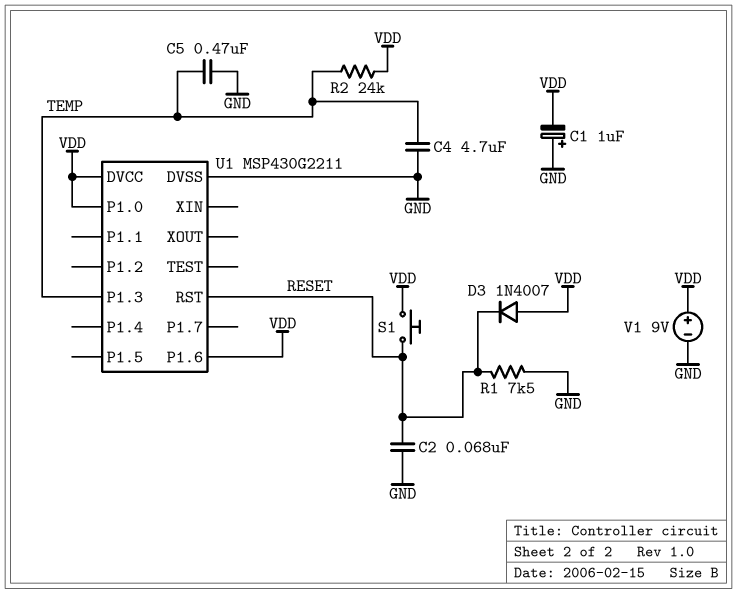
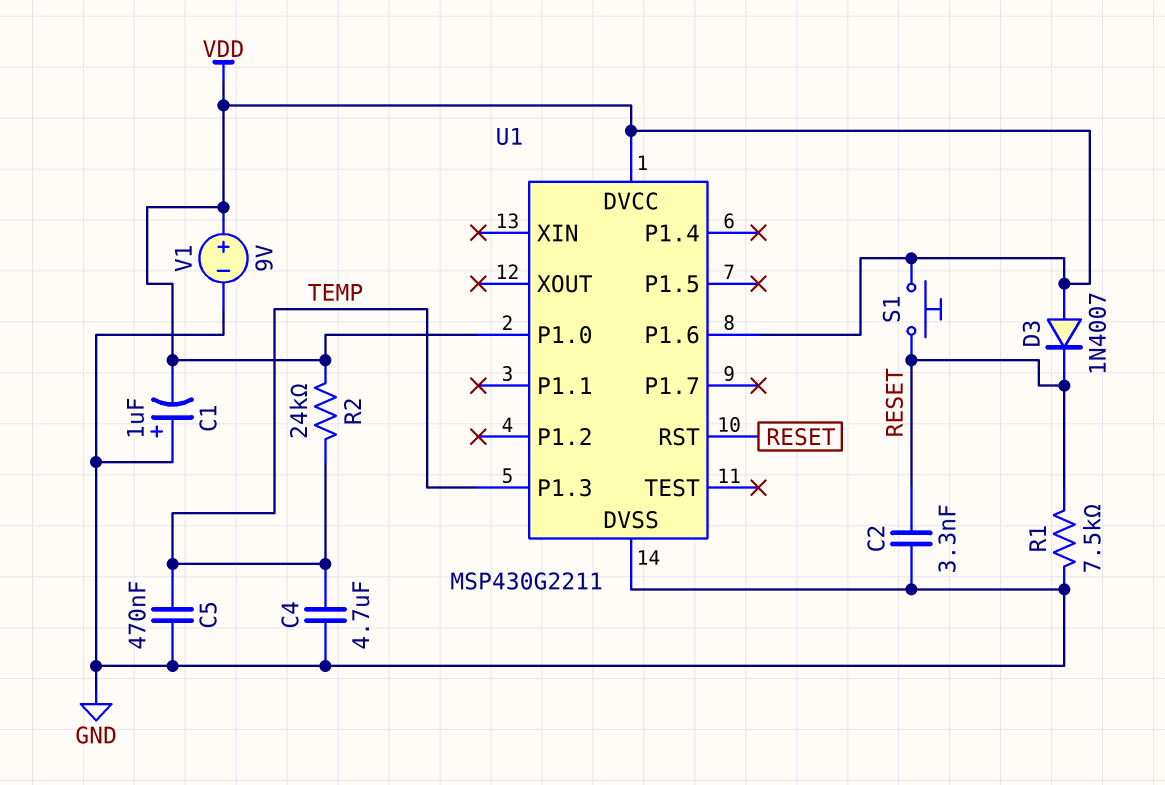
C2: 68nF (GND, RESET) -> 3.3nF (GND, RESET)

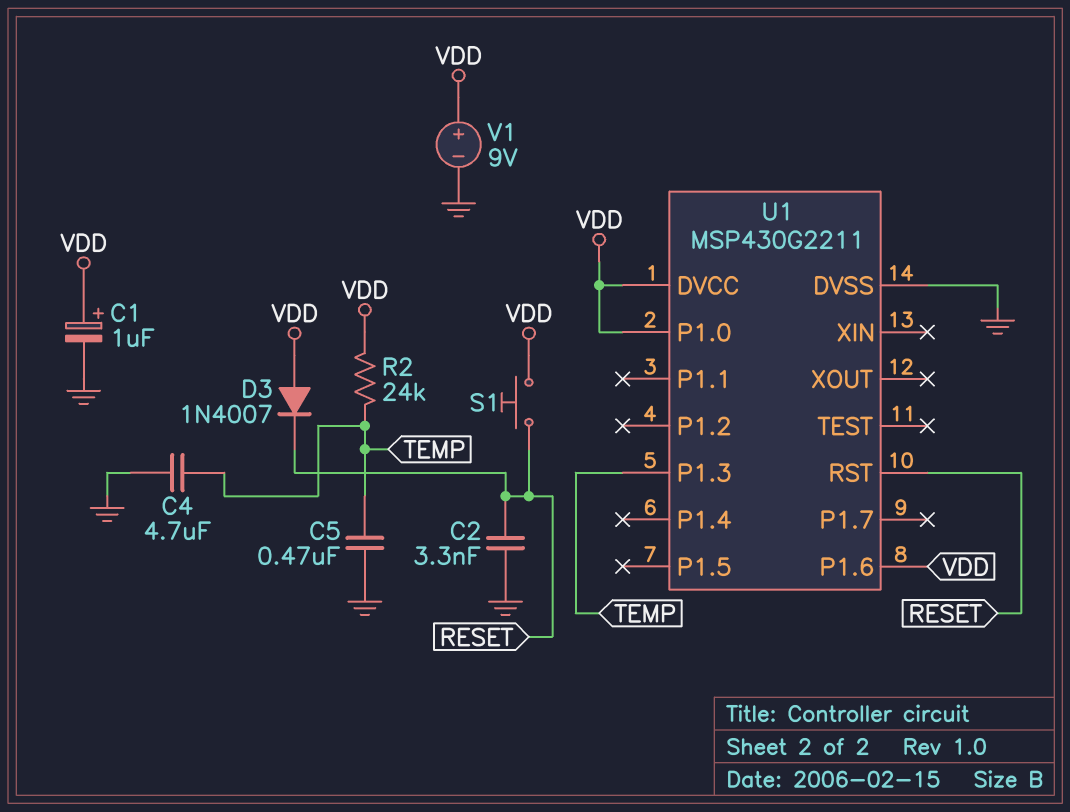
C1: 1uF (plus GND, minus VDD) -> 1uF (plus VDD, minus GND)
R1: 7.5k (GND, RESET) -> none

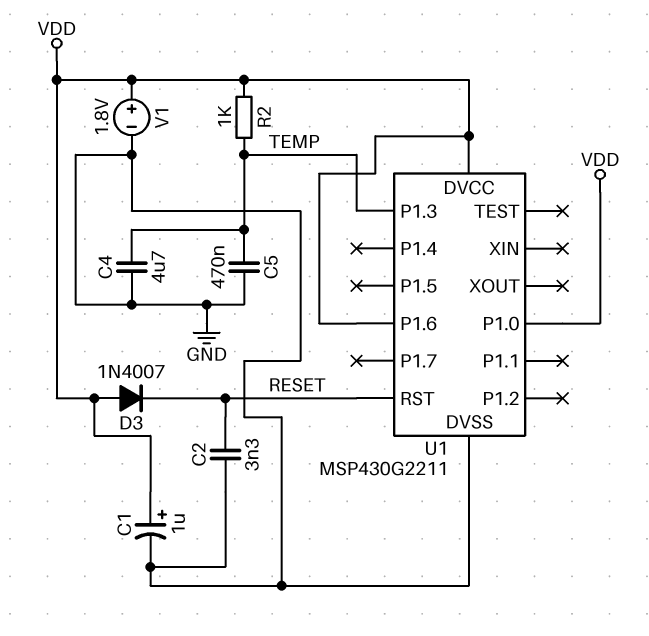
R2: 24k (TEMP, VDD) -> 1k (TEMP, VDD)
S1: button (RESET, VDD) -> none
V1: 9V (plus VDD, minus GND) -> 1.8V (plus VDD, minus GND)

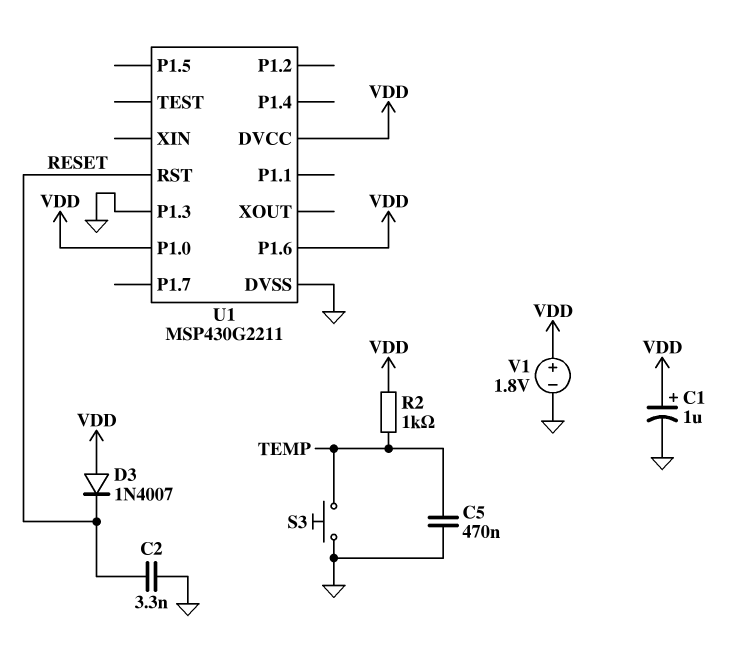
C4: 4.7uF (GND, TEMP) -> none
S3: none -> button (GND, TEMP)
U1 pin P1.3: TEMP -> GND

